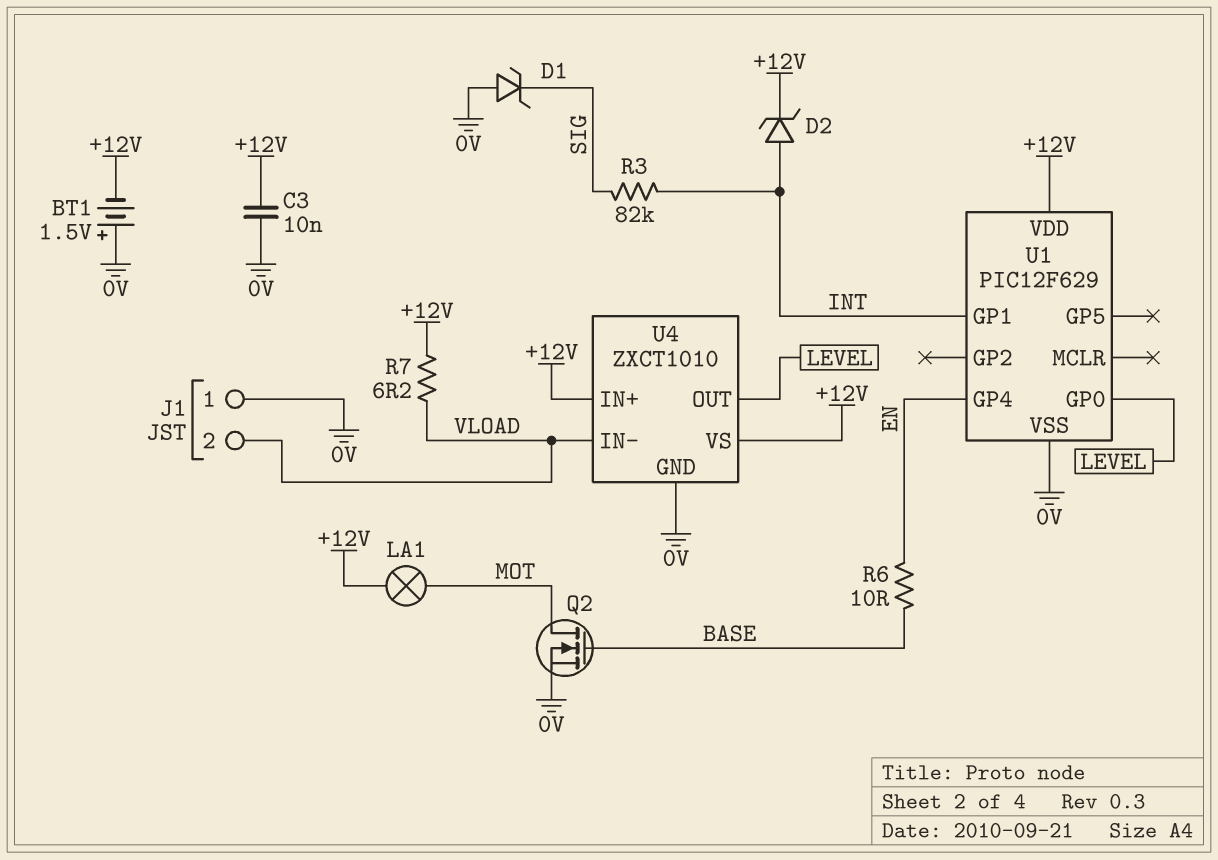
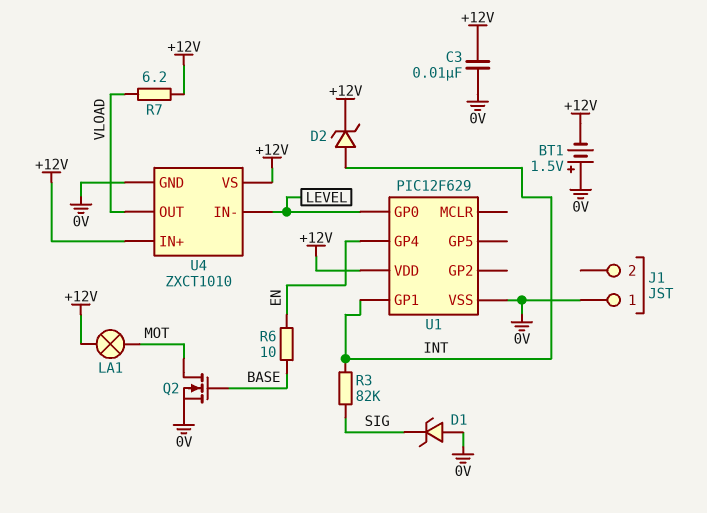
J1 pin 2: VLOAD -> none
U4 pin IN-: VLOAD -> LEVEL
U4 pin OUT: LEVEL -> VLOAD

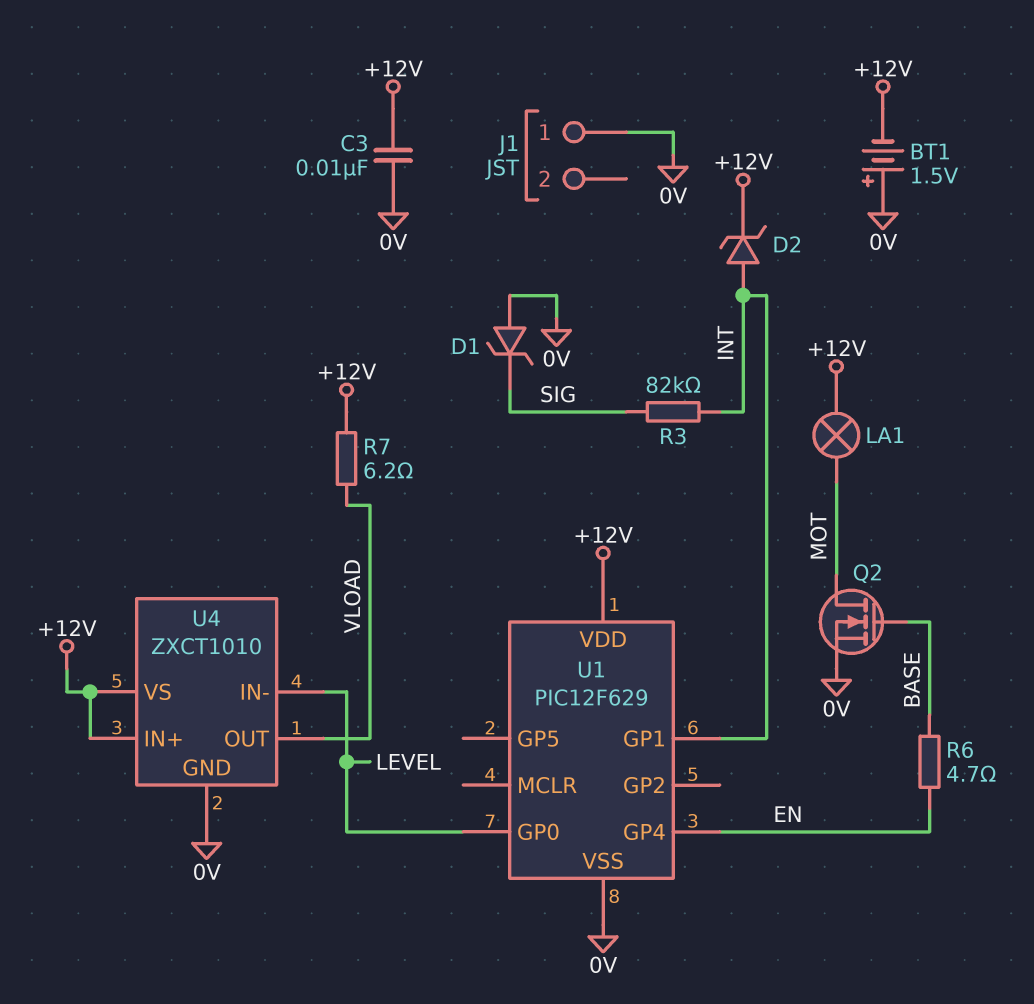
R6: 10 (BASE, EN) -> 4.7 (BASE, EN)

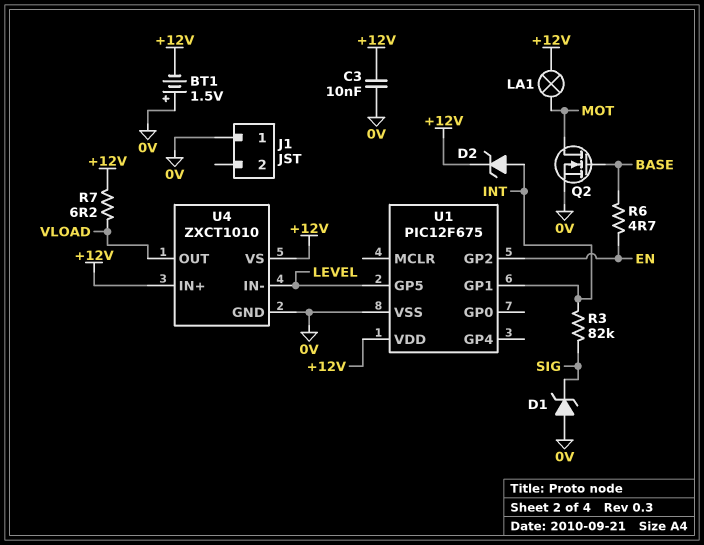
U1: PIC12F629 -> PIC12F675
U1 pin GP0: LEVEL -> none
U1 pin GP2: none -> EN
U1 pin GP4: EN -> none
U1 pin GP5: none -> LEVEL

